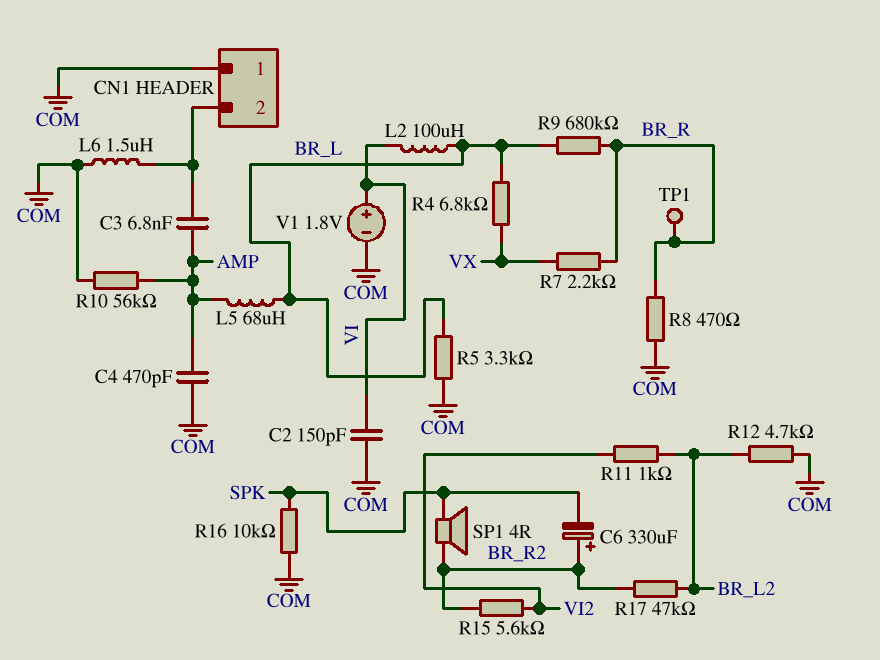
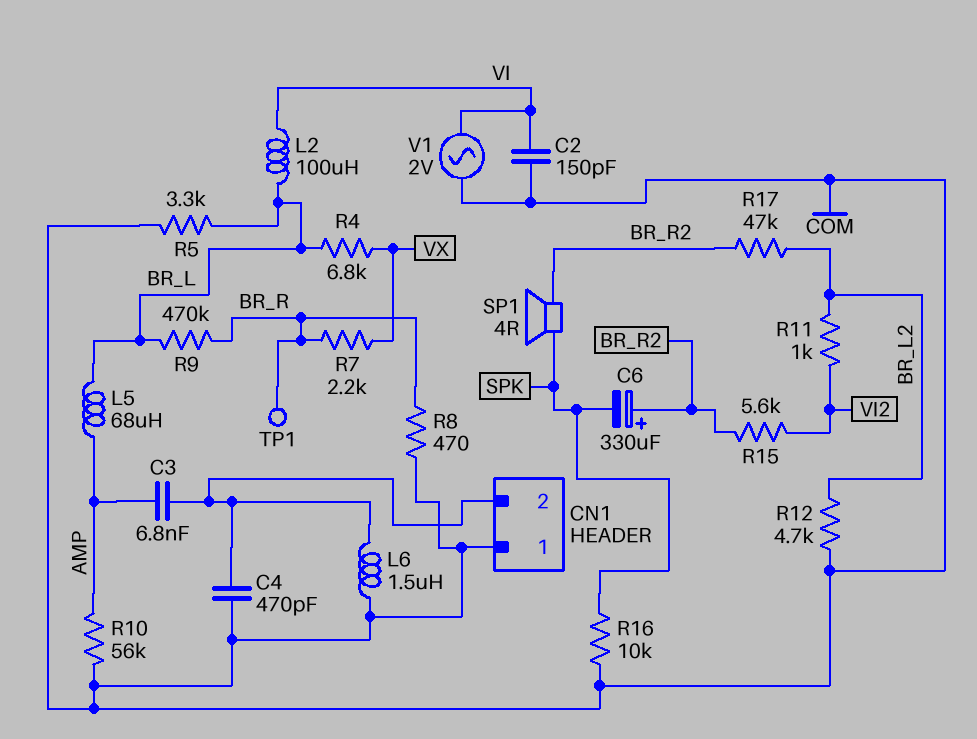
C4: 470pF (AMP, COM) -> 470pF (CN1/2, COM)
R9: 680k (BR_L, BR_R) -> 470k (BR_L, BR_R)
V1: 1.8V (plus VI, minus COM) -> AC 2V (COM, VI)

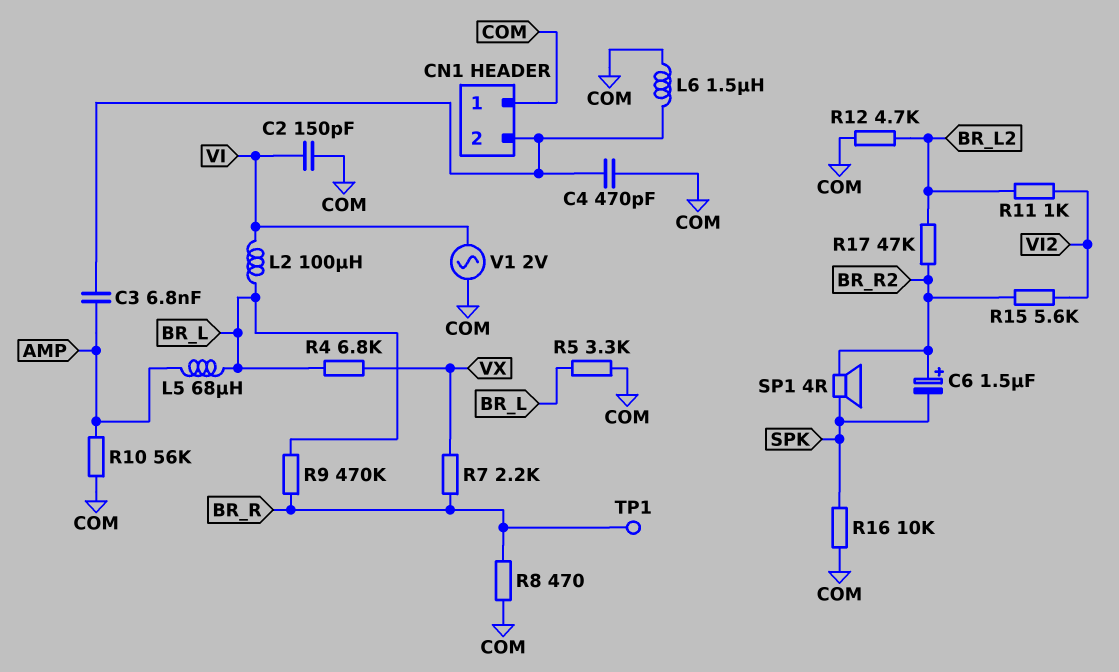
C6: 330uF (plus BR_R2, minus SPK) -> 1.5uF (plus BR_R2, minus SPK)

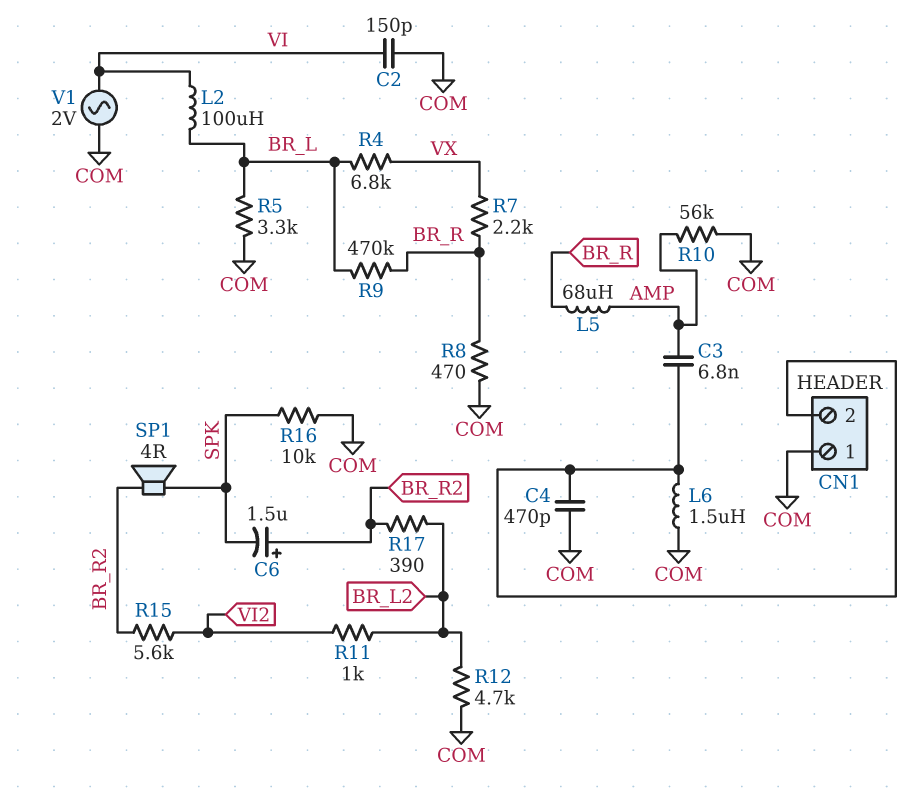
L5: 68uH (AMP, BR_L) -> 68uH (AMP, BR_R)
R17: 47k (BR_L2, BR_R2) -> 390 (BR_L2, BR_R2)
TP1: test point (BR_R) -> none

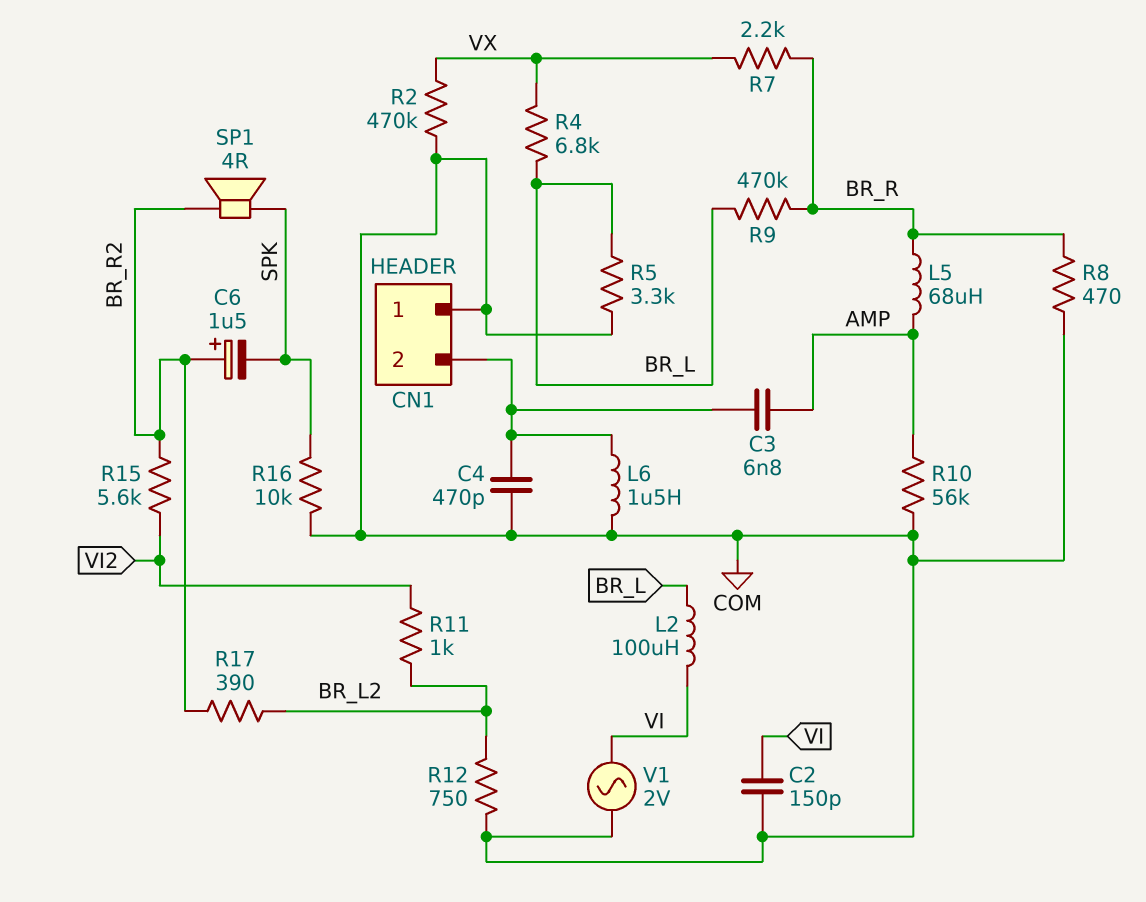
R2: none -> 470k (COM, VX)
R12: 4.7k (BR_L2, COM) -> 750 (BR_L2, COM)

